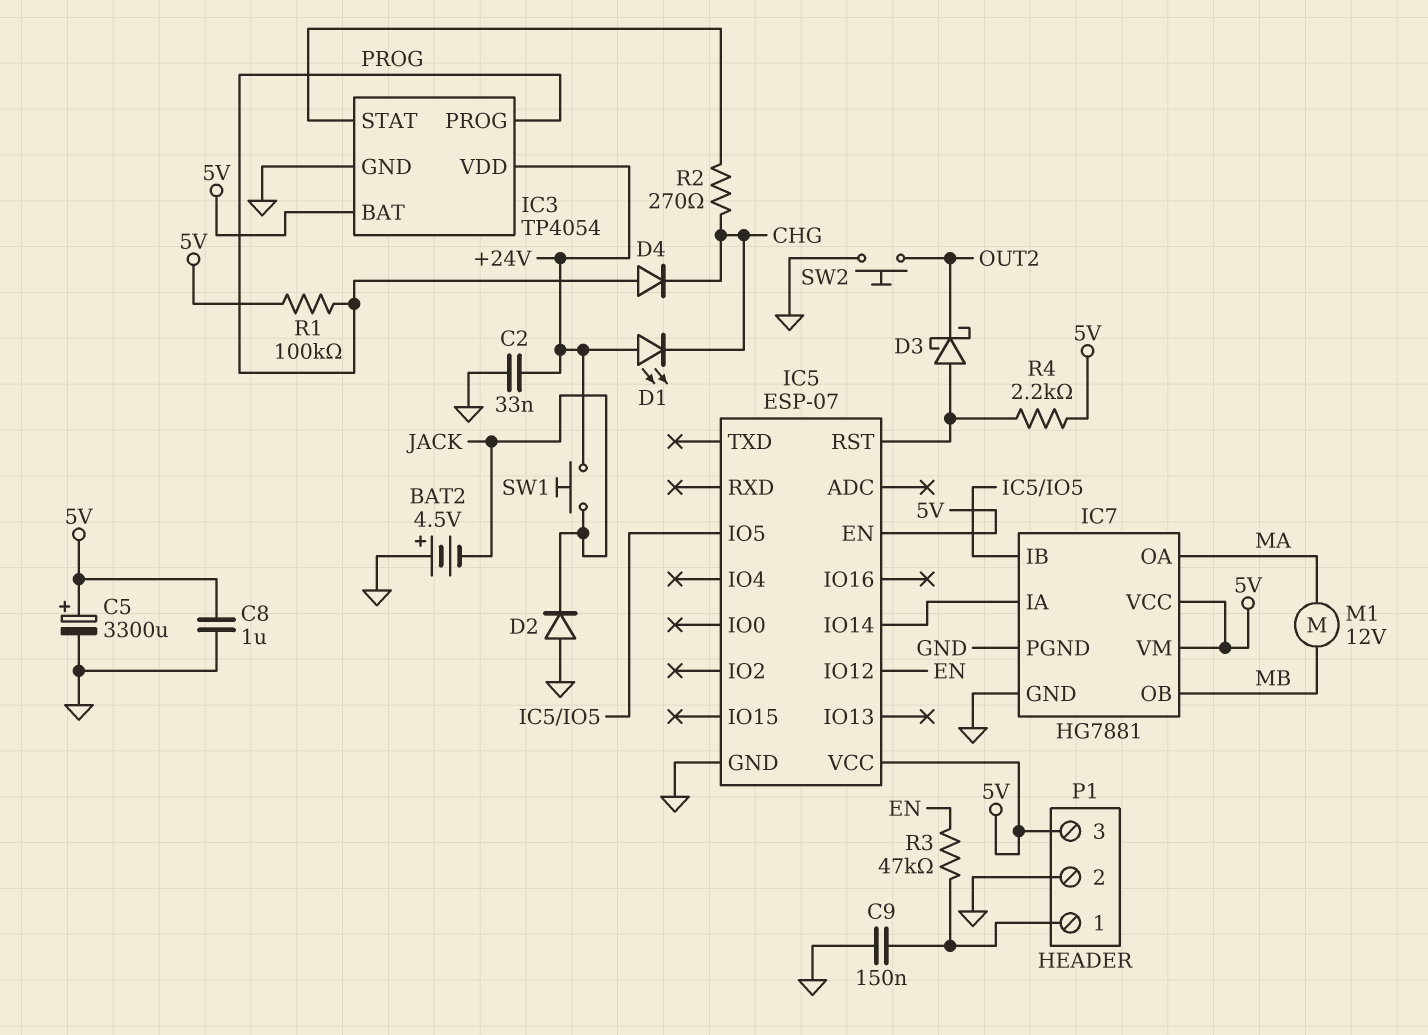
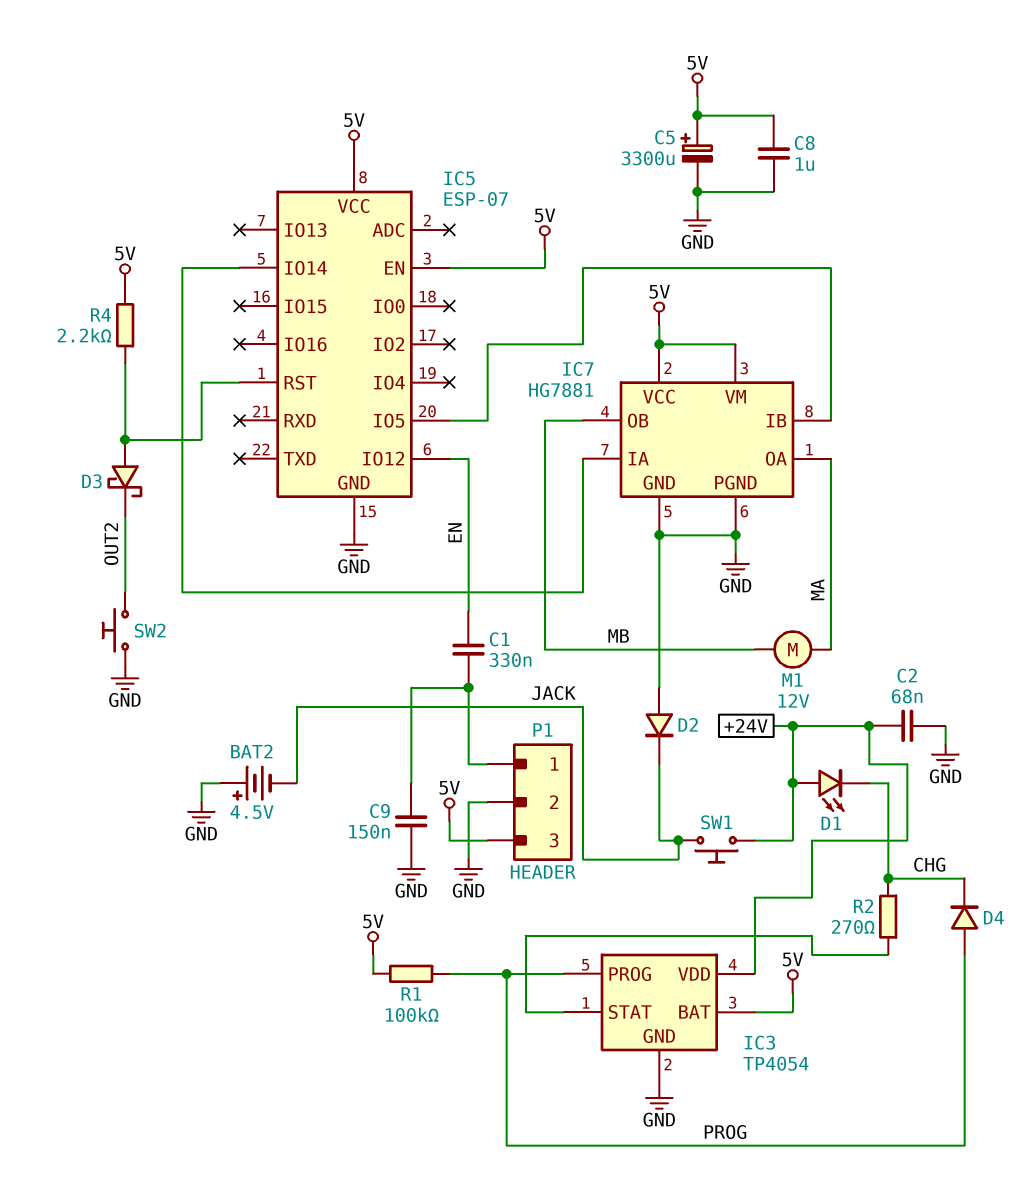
C1: none -> 330nF (EN, P1/1)
C2: 33nF (+24V, GND) -> 68nF (+24V, GND)
R3: 47k (EN, P1/1) -> none

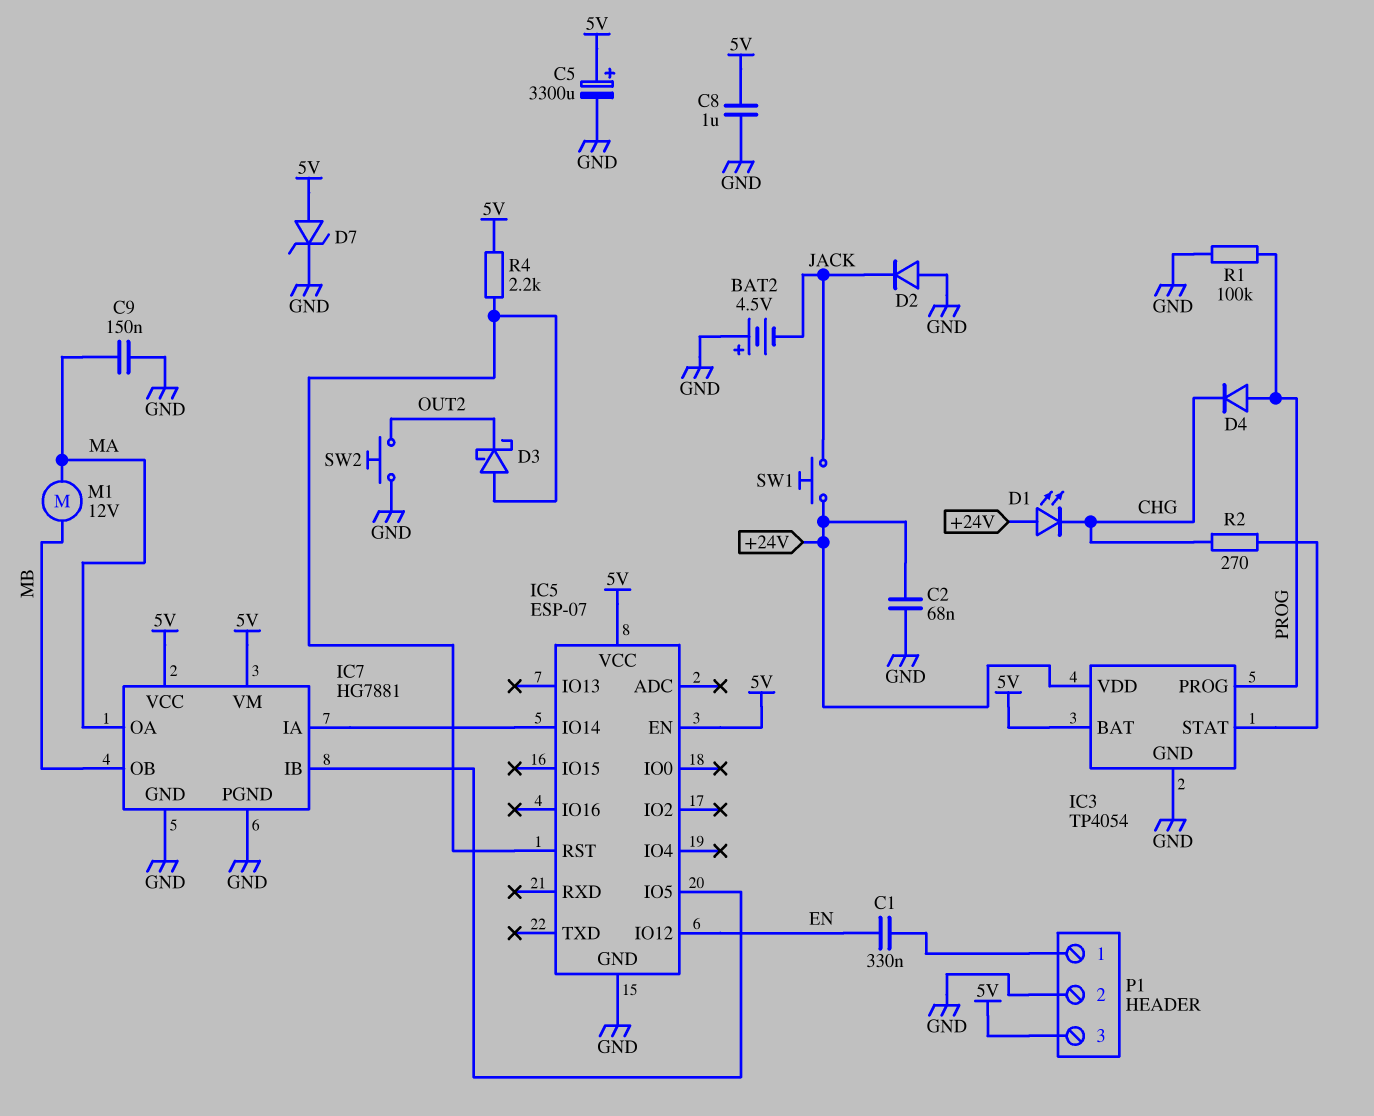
C9: 150nF (GND, P1/1) -> 150nF (GND, MA)
D7: none -> zener (A 5V, K GND)
R1: 100k (5V, PROG) -> 100k (GND, PROG)

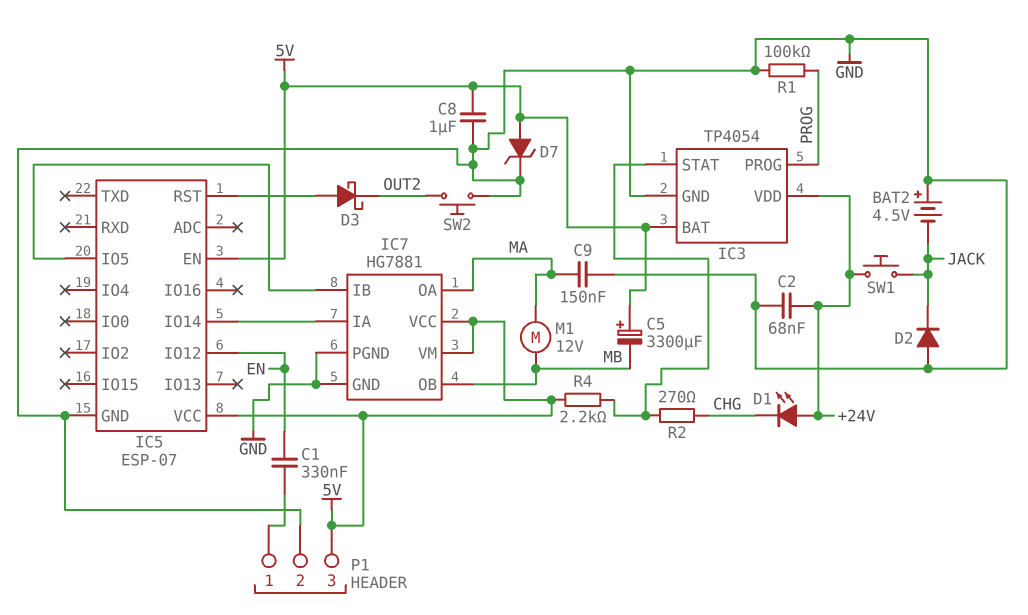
C5: 3300uF (plus 5V, minus GND) -> 3300uF (plus 5V, minus MB)
D4: diode (A PROG, K CHG) -> none
R4: 2.2k (5V, IC5/RST) -> 2.2k (5V, IC3/STAT)

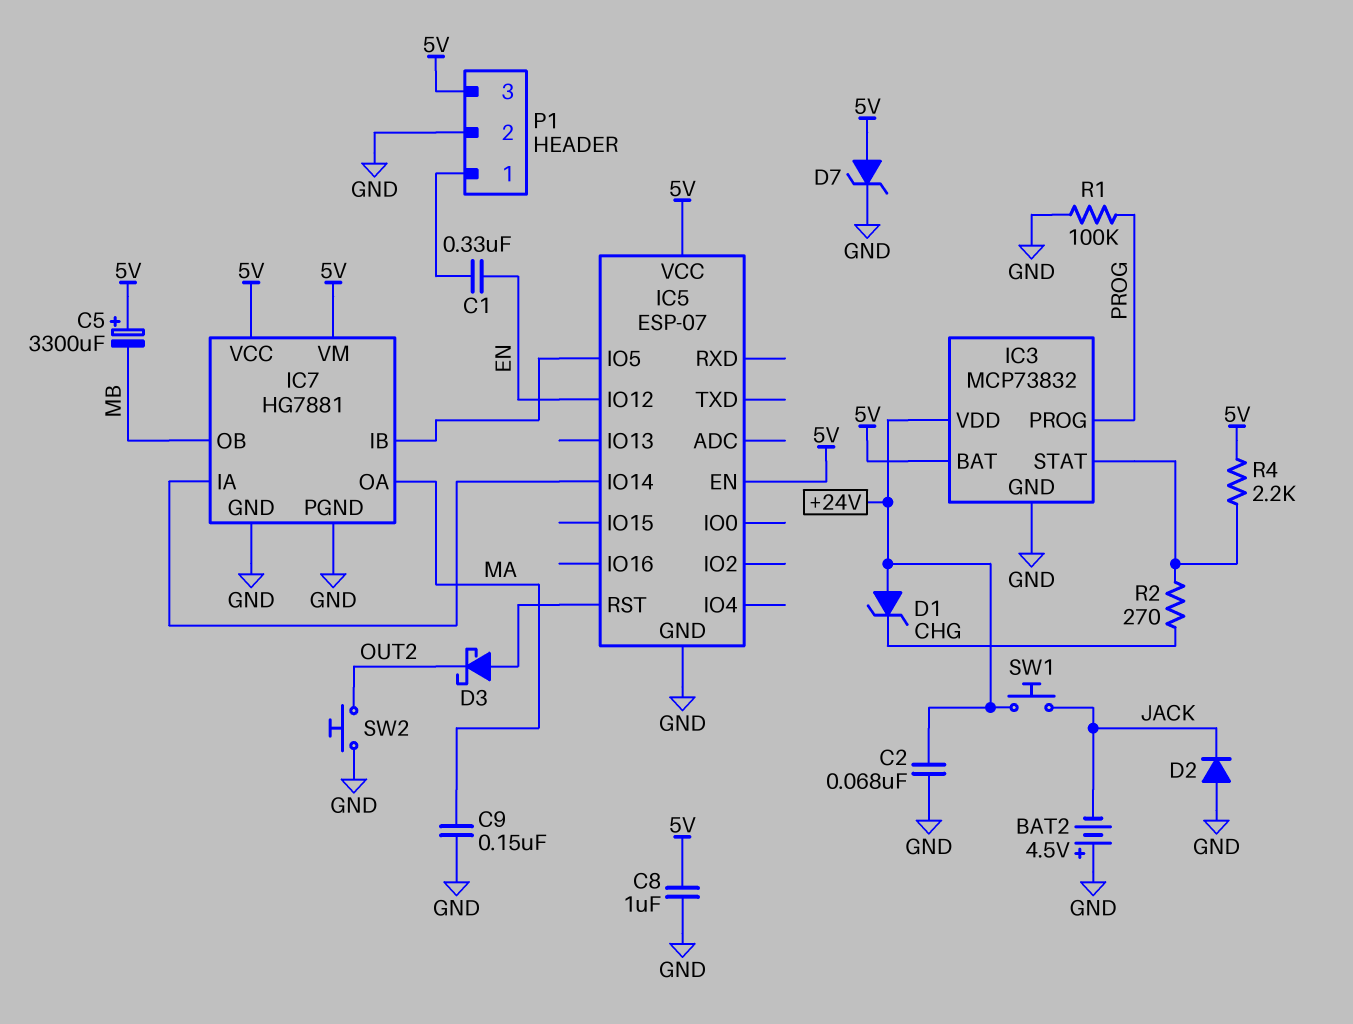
D1: LED (A +24V, K CHG) -> zener (A +24V, K CHG)
IC3: TP4054 -> MCP73832
M1: motor 12V (MA, MB) -> none

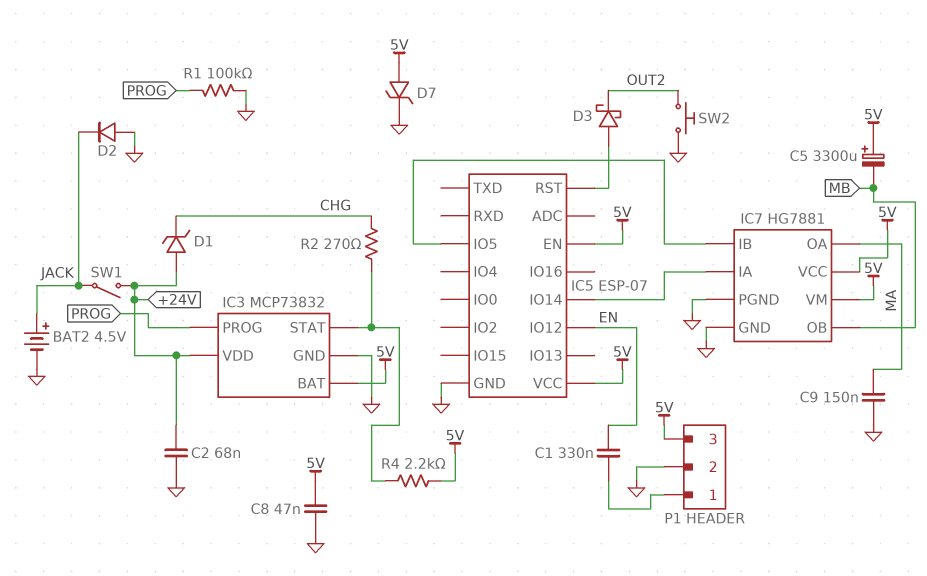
BAT2: 4.5V (plus GND, minus JACK) -> 4.5V (plus JACK, minus GND)
C8: 1uF (5V, GND) -> 47nF (5V, GND)
SW1: button (+24V, JACK) -> switch (+24V, JACK)

